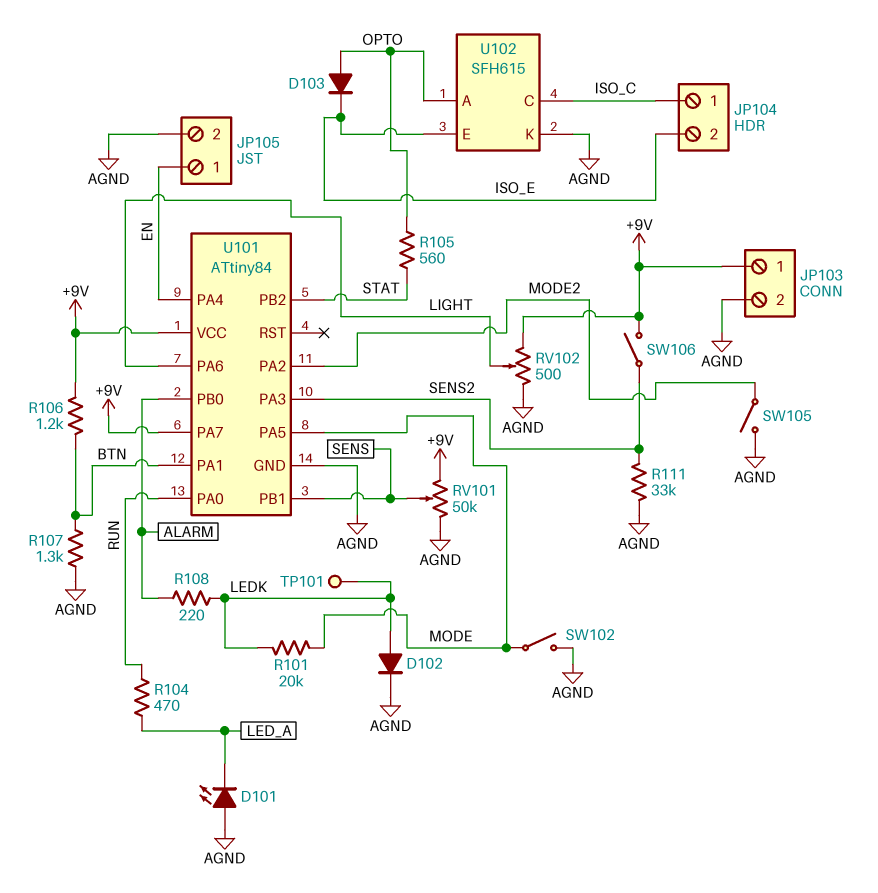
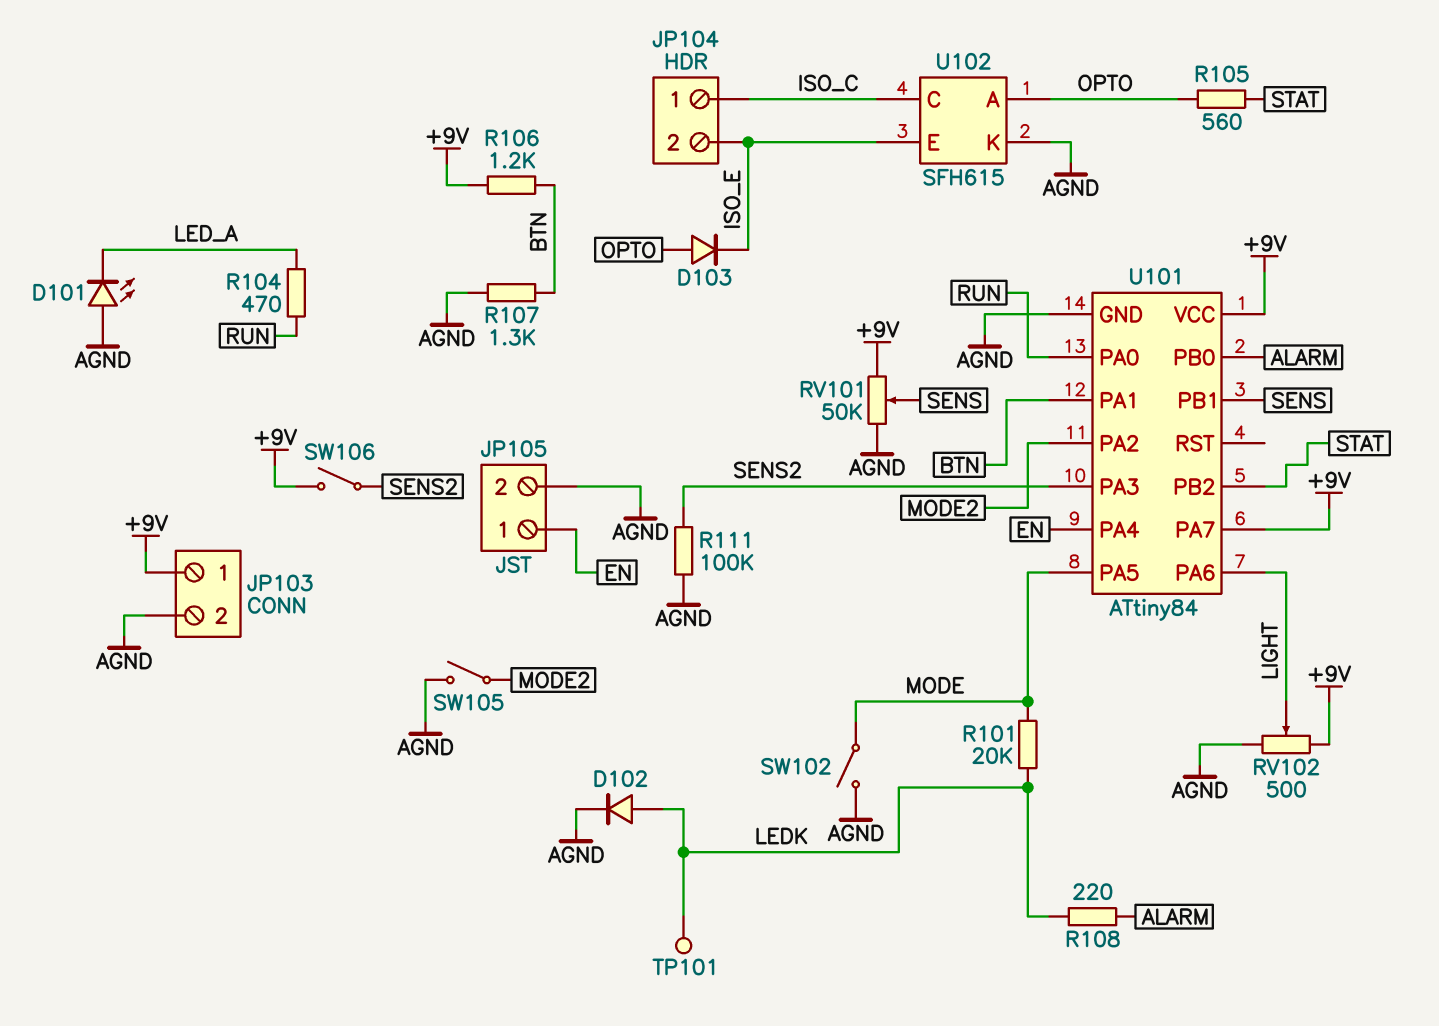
R111: 33k (AGND, SENS2) -> 100k (AGND, SENS2)

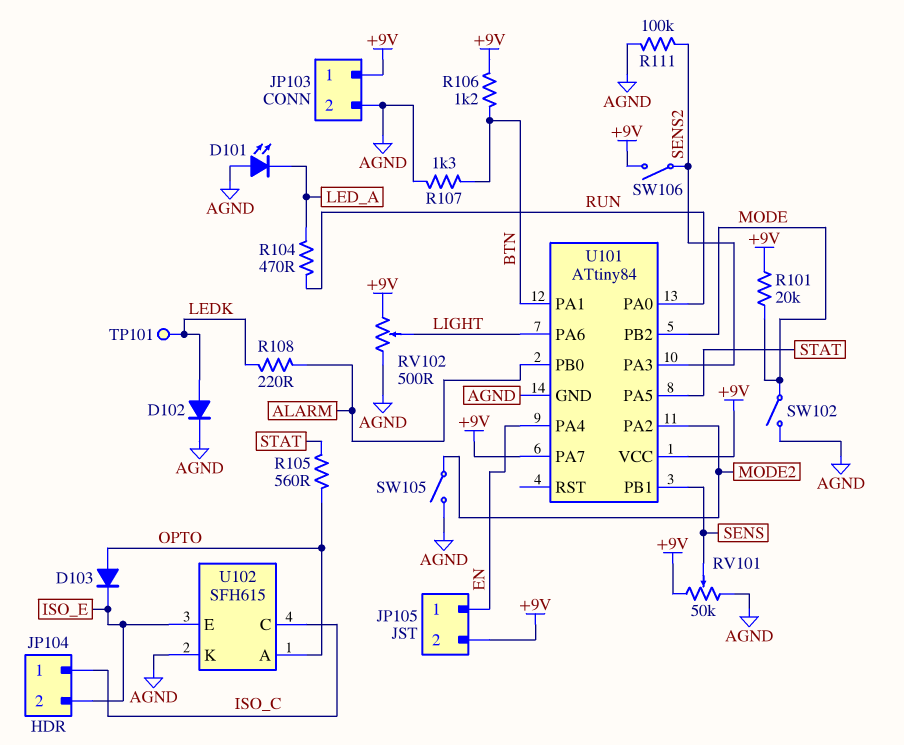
JP105 pin 2: AGND -> +9V
R101: 20k (LEDK, MODE) -> 20k (+9V, MODE)
U101 pin PA5: MODE -> STAT
U101 pin PB2: STAT -> MODE

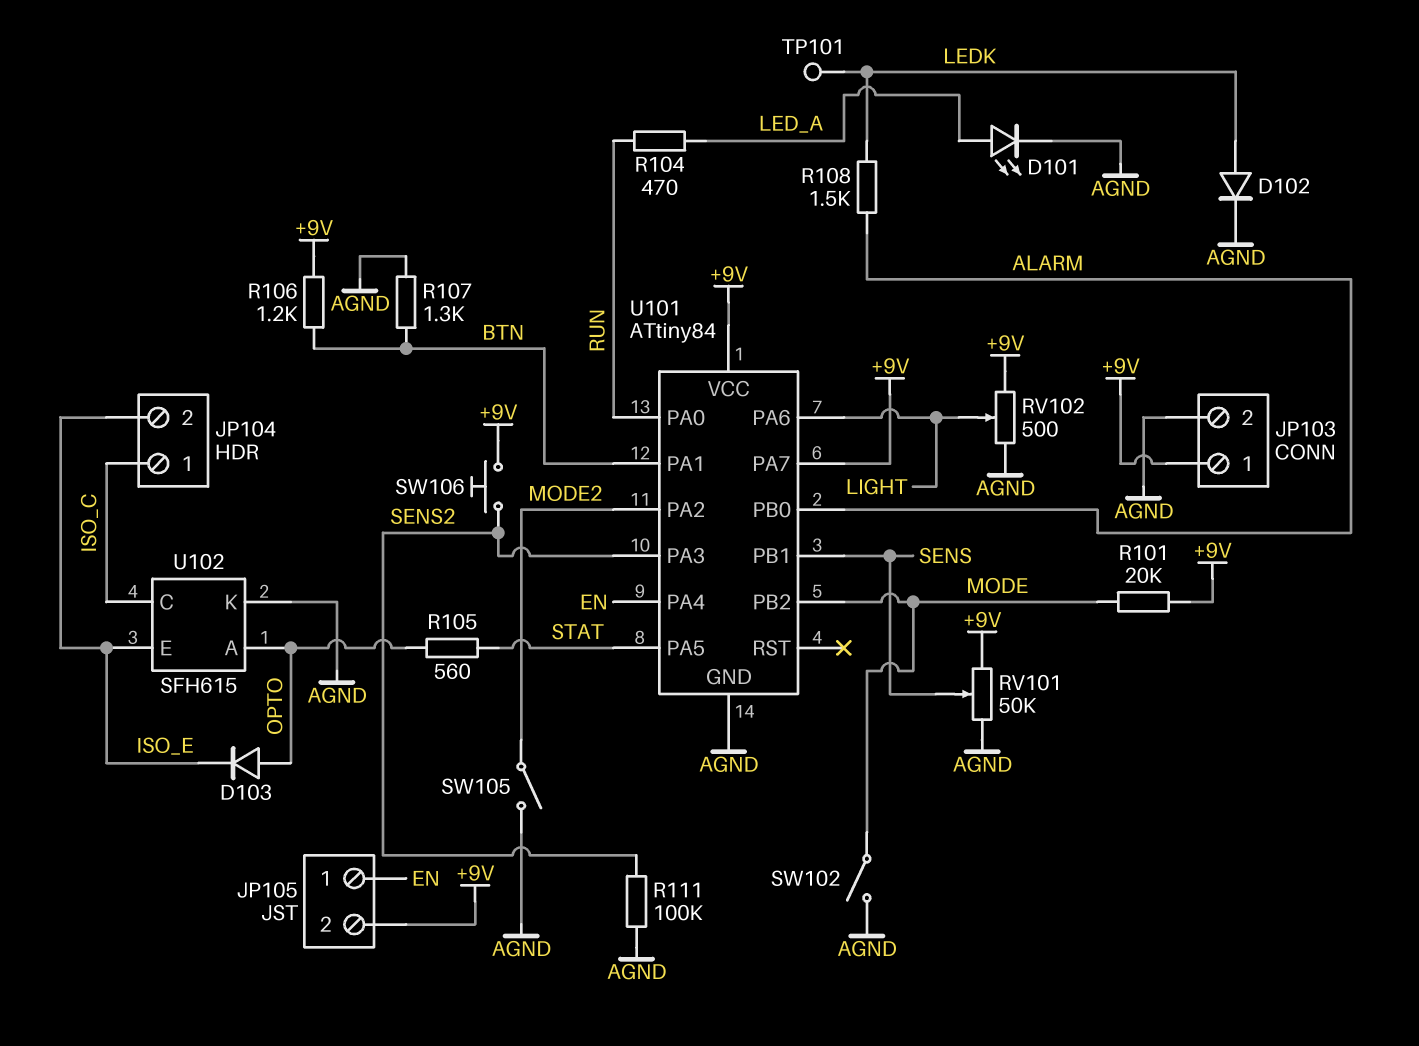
D101: LED (A AGND, K LED_A) -> LED (A LED_A, K AGND)
R108: 220 (ALARM, LEDK) -> 1.5k (ALARM, LEDK)
SW106: switch (+9V, SENS2) -> button (+9V, SENS2)

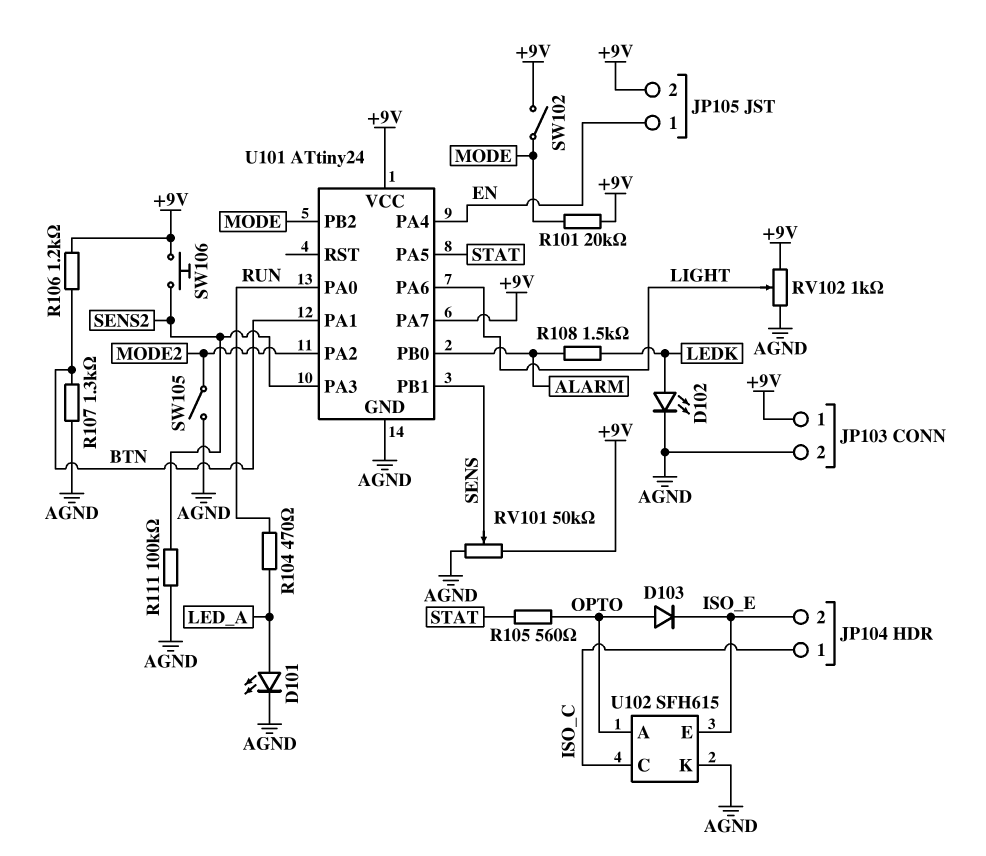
D102: diode (A LEDK, K AGND) -> LED (A LEDK, K AGND)
RV102: 500 (+9V, AGND, wiper LIGHT) -> 1k (+9V, AGND, wiper LIGHT)
SW102: switch (AGND, MODE) -> switch (+9V, MODE)
TP101: test point (LEDK) -> none
U101: ATtiny84 -> ATtiny24

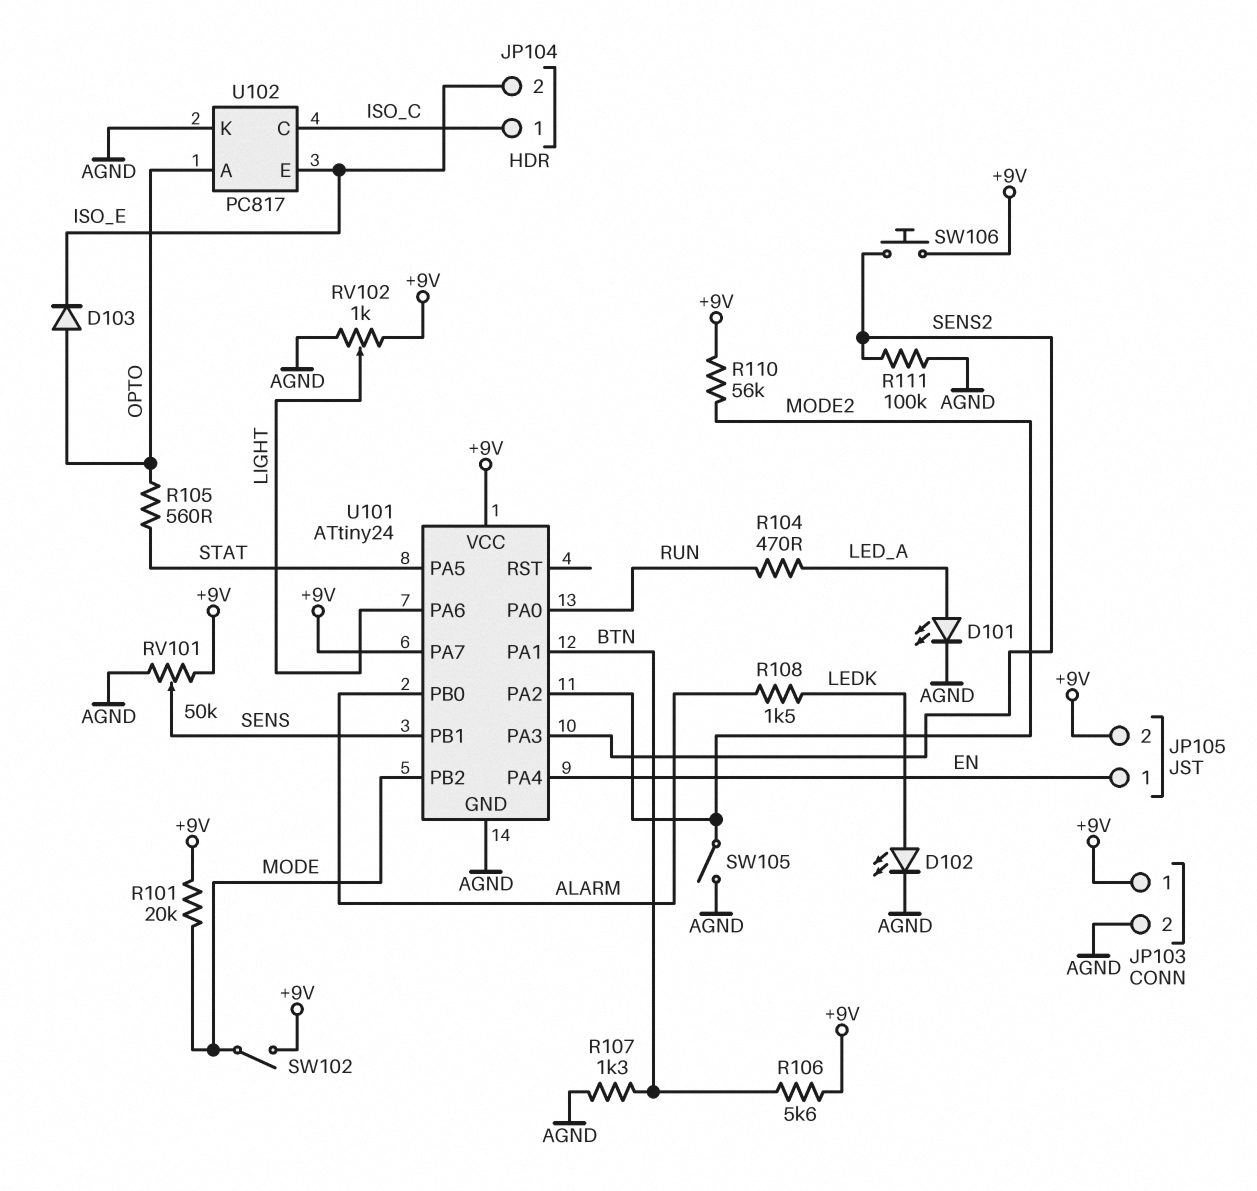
R106: 1.2k (+9V, BTN) -> 5.6k (+9V, BTN)
R110: none -> 56k (+9V, MODE2)
U102: SFH615 -> PC817

